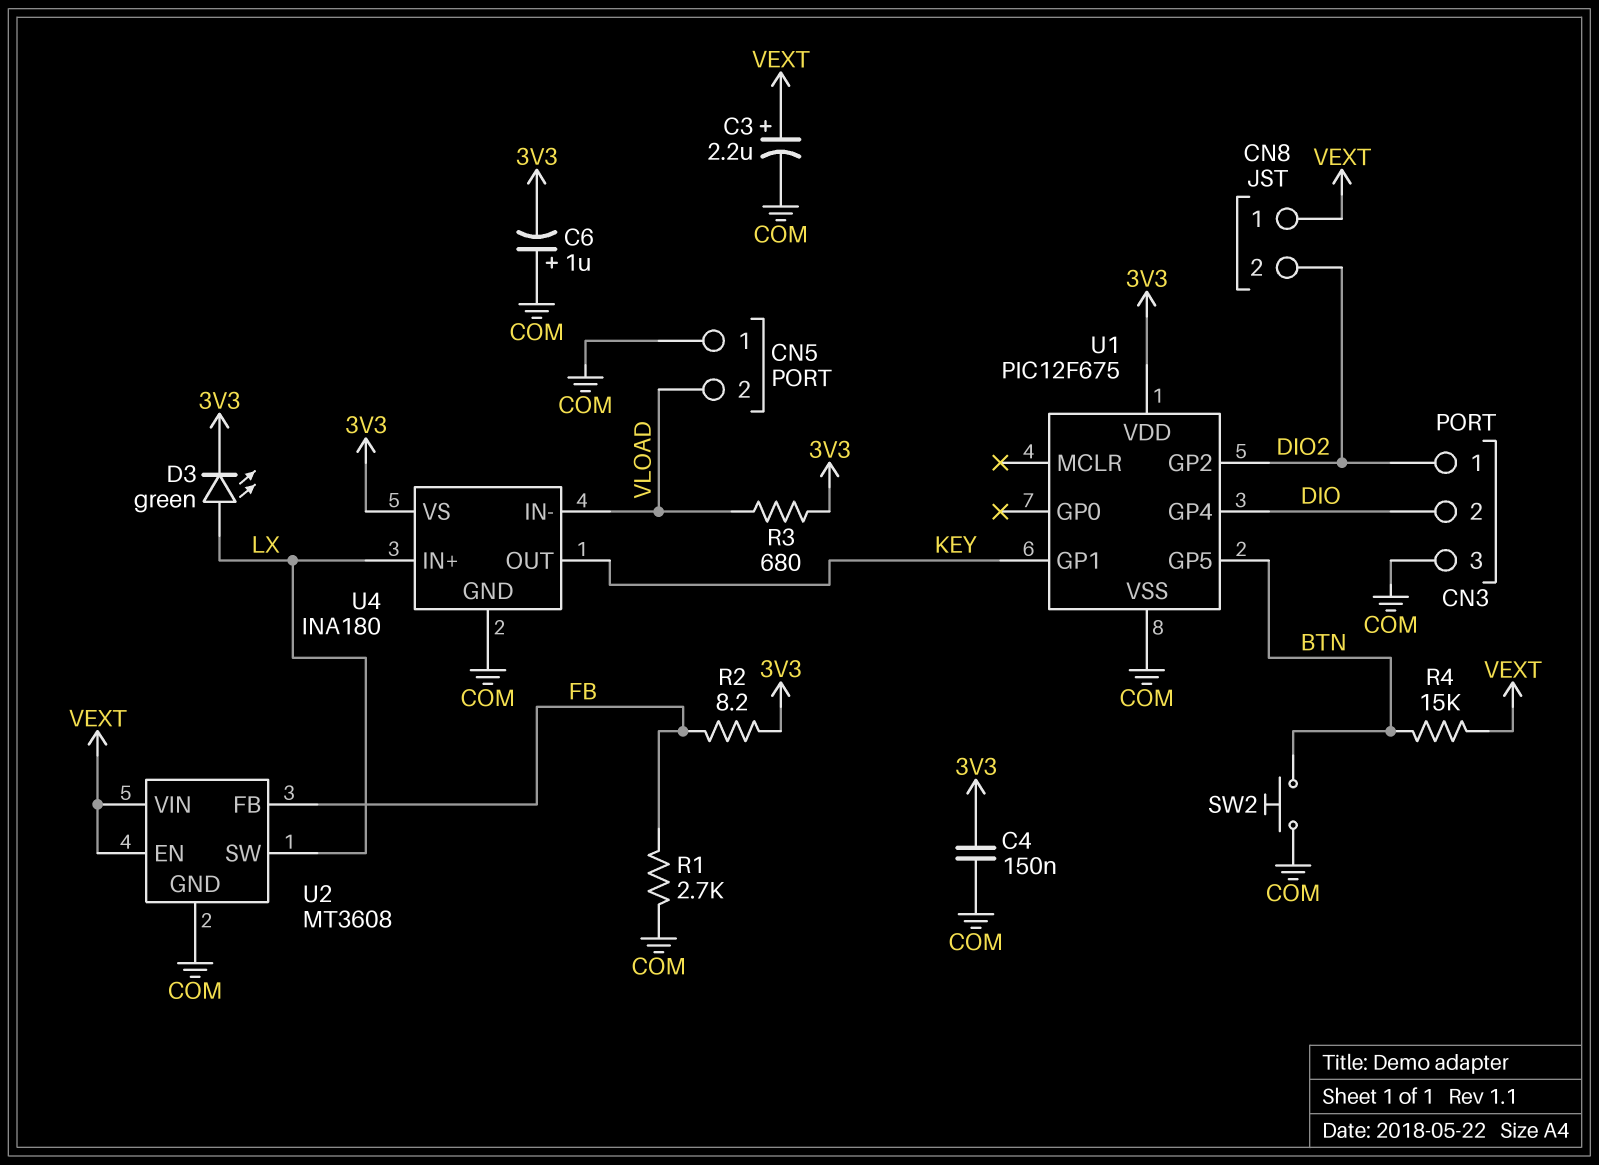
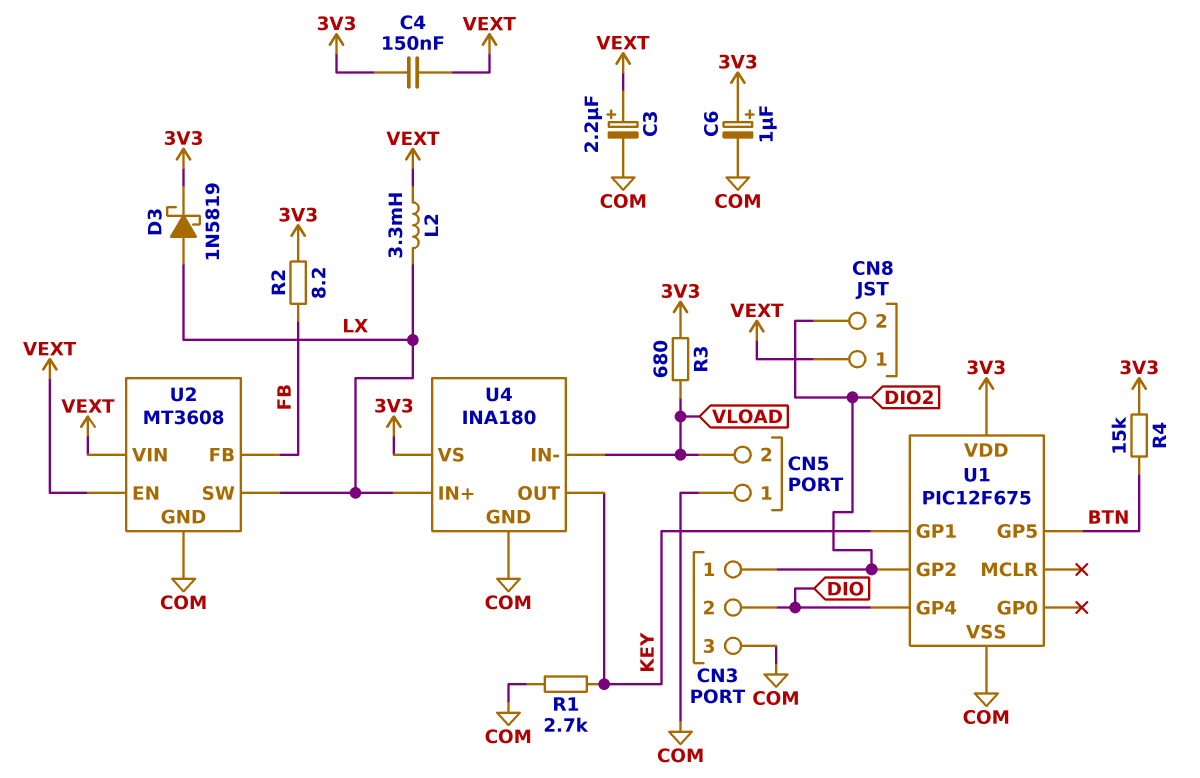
C4: 150nF (3V3, COM) -> 150nF (3V3, VEXT)
C6: 1uF (plus COM, minus 3V3) -> 1uF (plus 3V3, minus COM)
D3: LED green (A LX, K 3V3) -> schottky 1N5819 (A LX, K 3V3)
L2: none -> 3.3mH (LX, VEXT)
R1: 2.7k (COM, FB) -> 2.7k (COM, KEY)
R4: 15k (BTN, VEXT) -> 15k (3V3, BTN)
SW2: button (BTN, COM) -> none

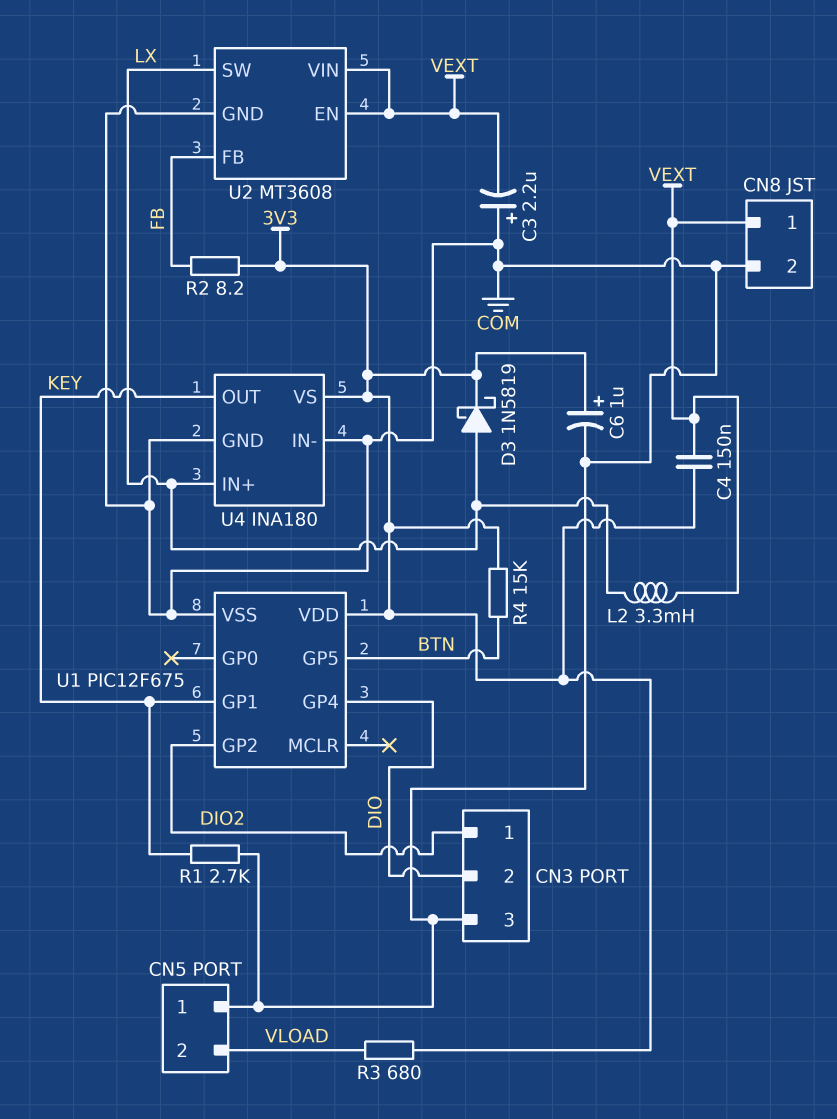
C3: 2.2uF (plus VEXT, minus COM) -> 2.2uF (plus COM, minus VEXT)
CN8 pin 2: DIO2 -> COM
U4 pin IN-: VLOAD -> COM

